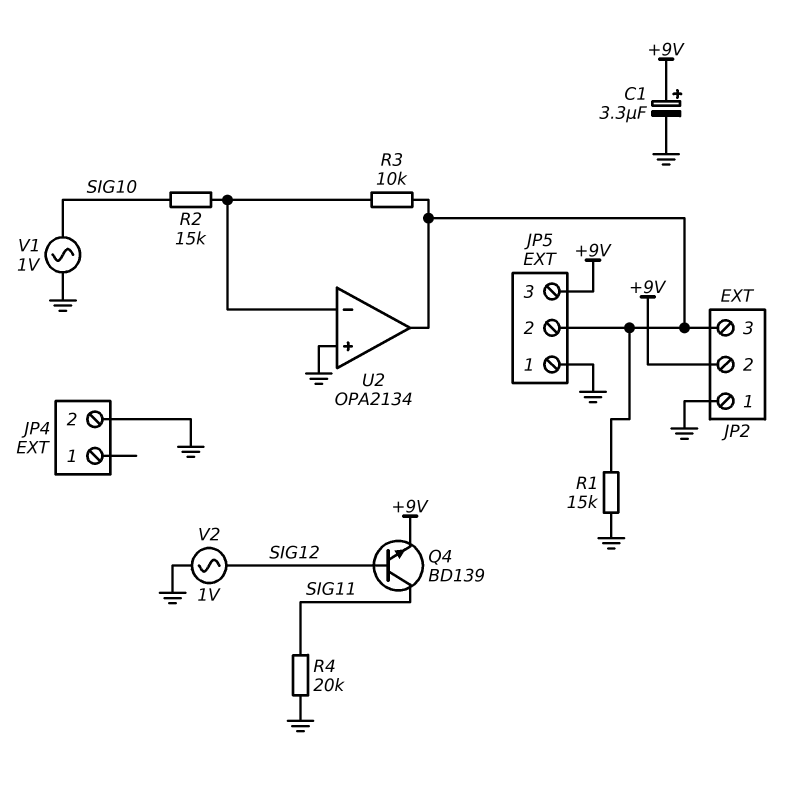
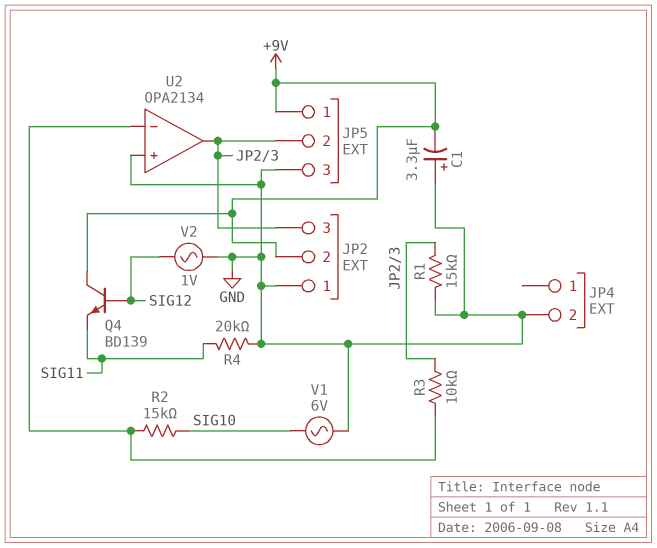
C1: 3.3uF (plus +9V, minus GND) -> 3.3uF (plus GND, minus +9V)
JP5 pin 1: GND -> +9V
JP5 pin 3: +9V -> GND
Q4: NPN BD139 (B SIG12, C SIG11, E +9V) -> NPN BD139 (B SIG12, C +9V, E SIG11)
V1: AC 1V (GND, SIG10) -> AC 6V (GND, SIG10)

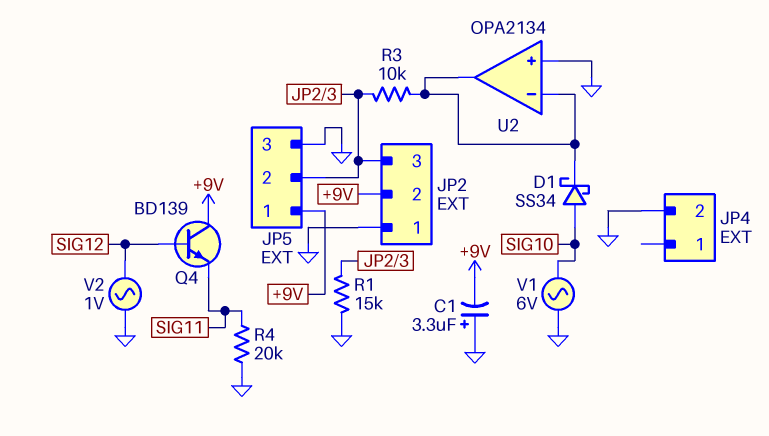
D1: none -> schottky SS34 (A SIG10, K U2/in-)
R2: 15k (SIG10, U2/in-) -> none
U2 pin out: JP2/3 -> U2/in-

